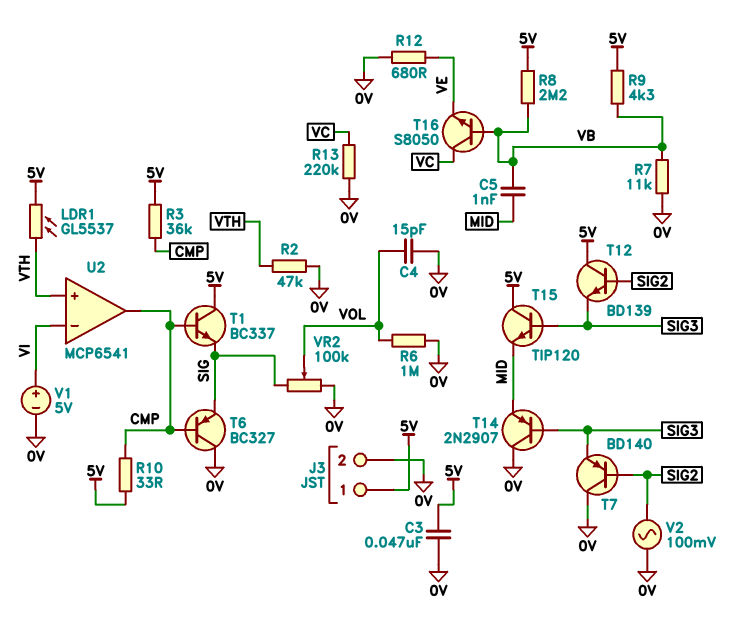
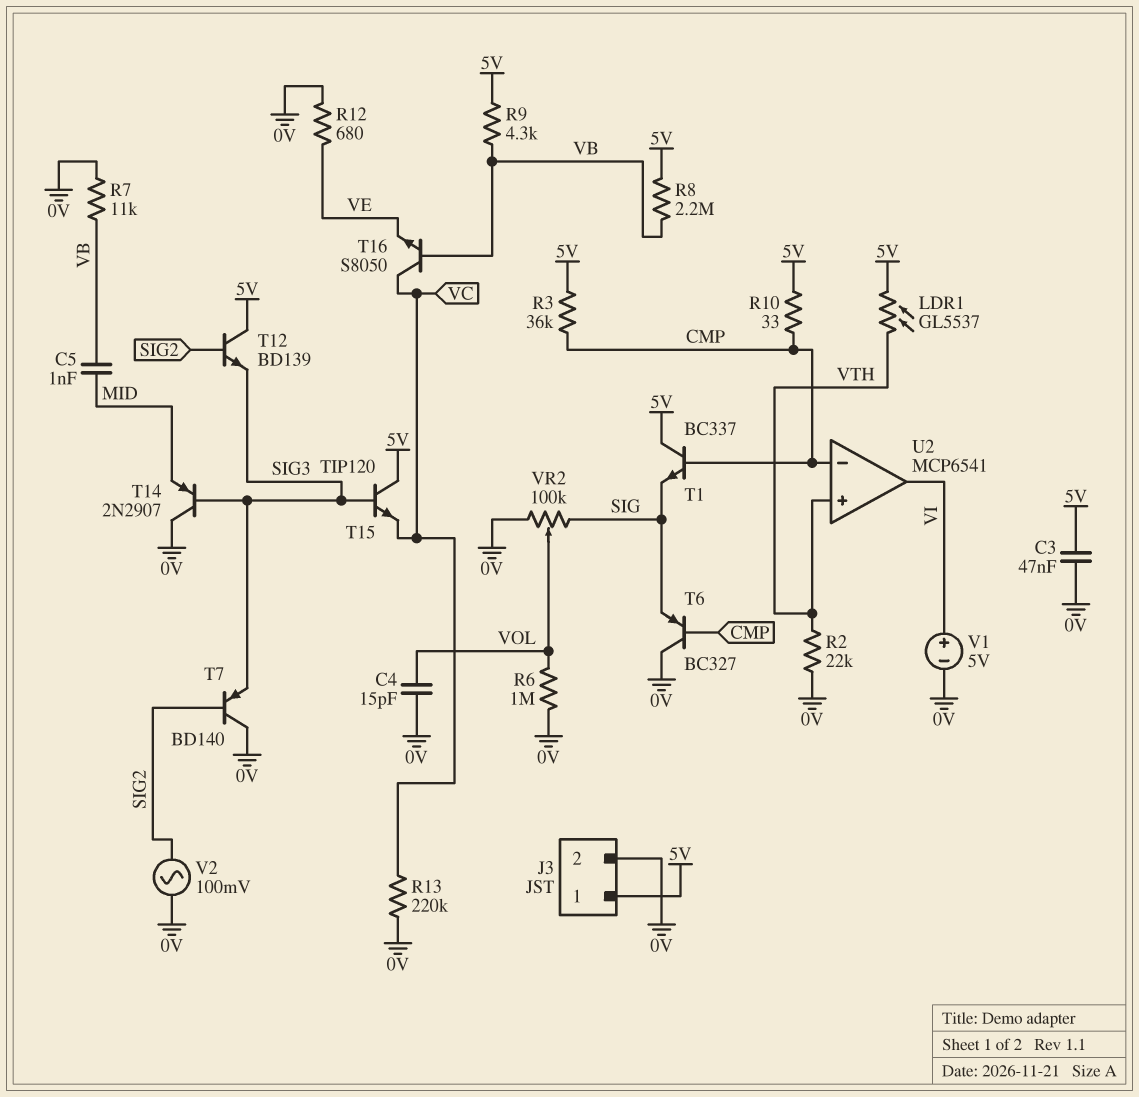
R2: 47k (0V, VTH) -> 22k (0V, VTH)
T15: NPN TIP120 (B SIG3, C 5V, E MID) -> NPN TIP120 (B SIG3, C 5V, E VC)
U2 pin in-: VI -> CMP
U2 pin out: CMP -> VI

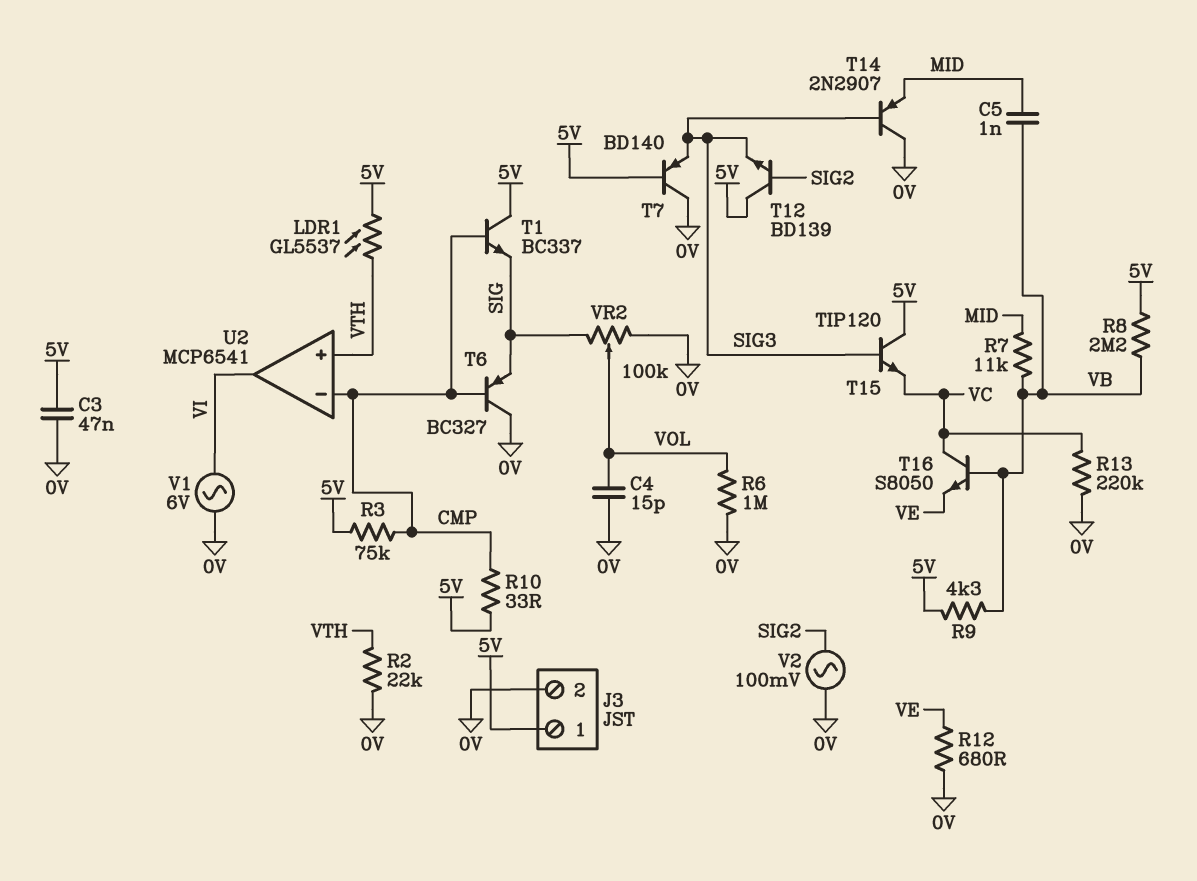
R3: 36k (5V, CMP) -> 75k (5V, CMP)
R7: 11k (0V, VB) -> 11k (MID, VB)
T7: PNP BD140 (B SIG2, C 0V, E SIG3) -> PNP BD140 (B 5V, C 0V, E SIG3)
V1: 5V (plus VI, minus 0V) -> AC 6V (0V, VI)

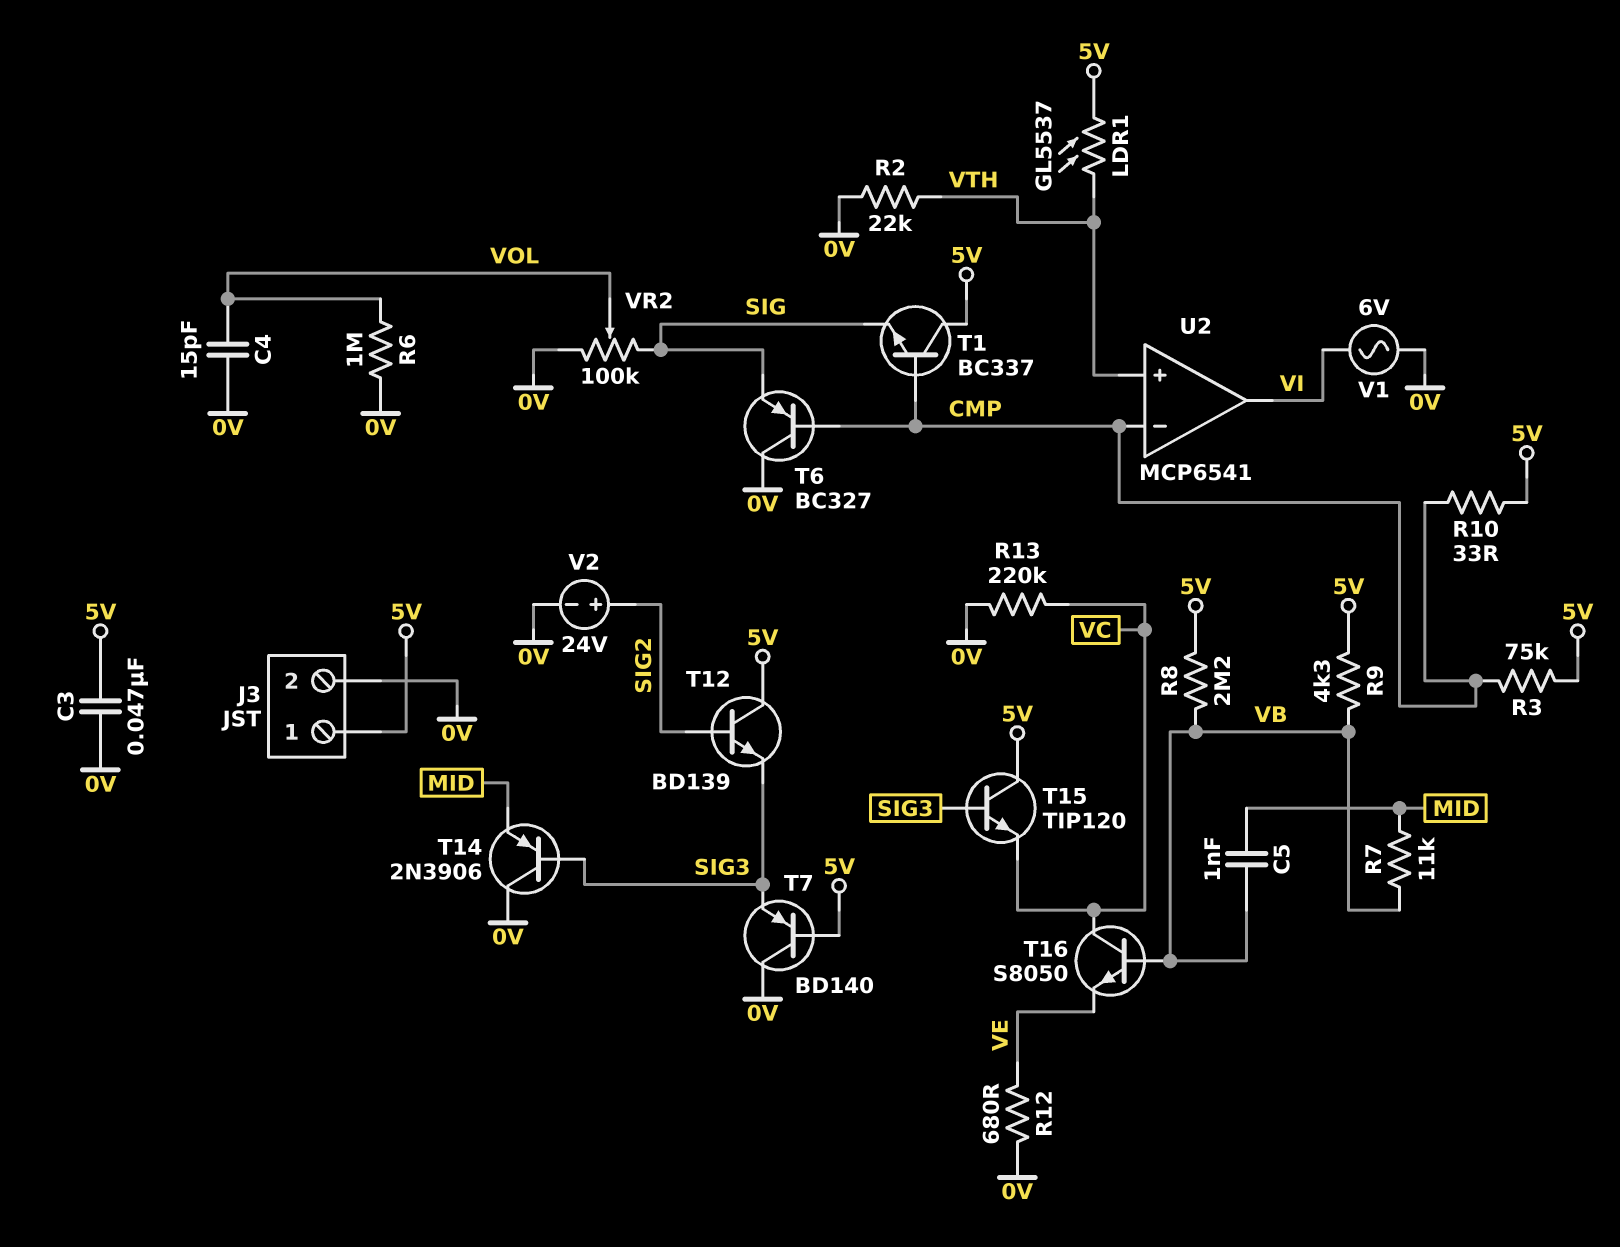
T14: PNP 2N2907 (B SIG3, C 0V, E MID) -> PNP 2N3906 (B SIG3, C 0V, E MID)
V2: AC 100mV (0V, SIG2) -> 24V (plus SIG2, minus 0V)

